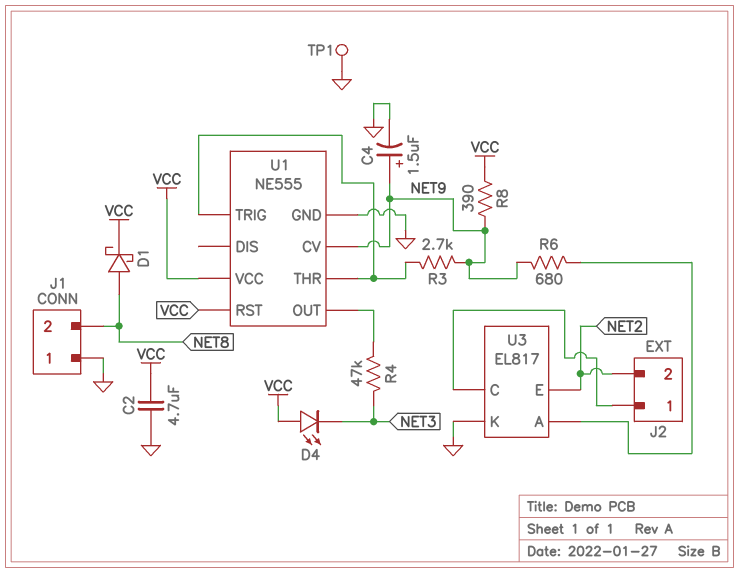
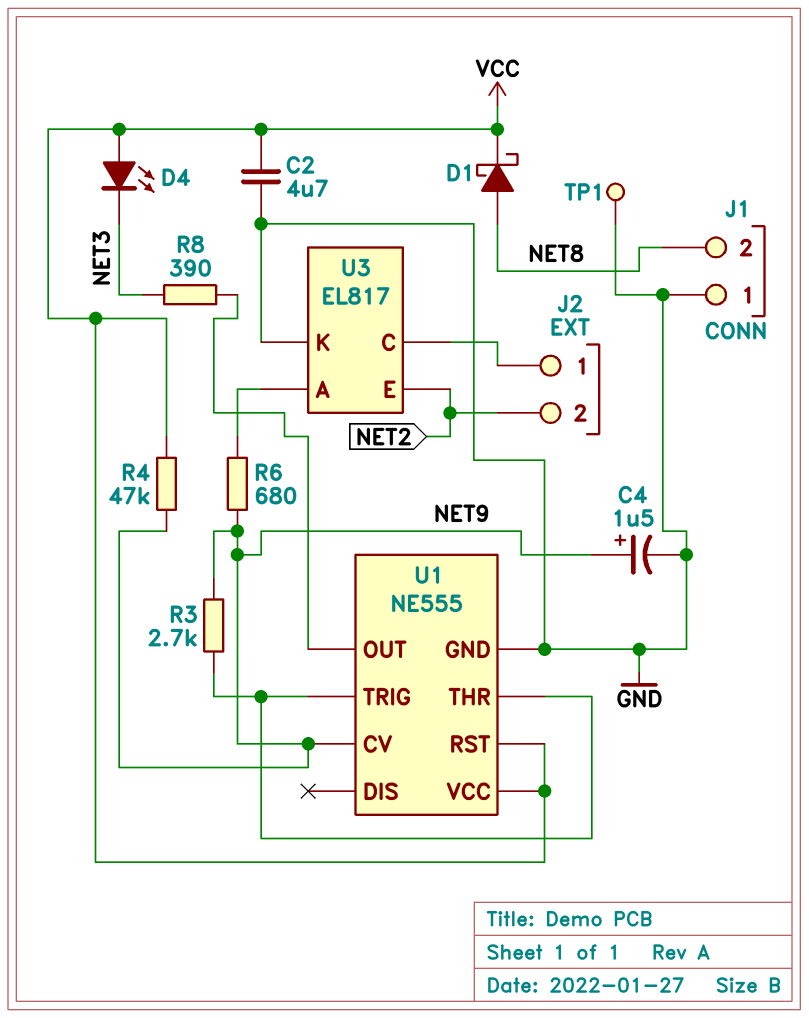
R4: 47k (NET3, U1/OUT) -> 47k (NET9, VCC)
R8: 390 (NET9, VCC) -> 390 (NET3, U1/OUT)

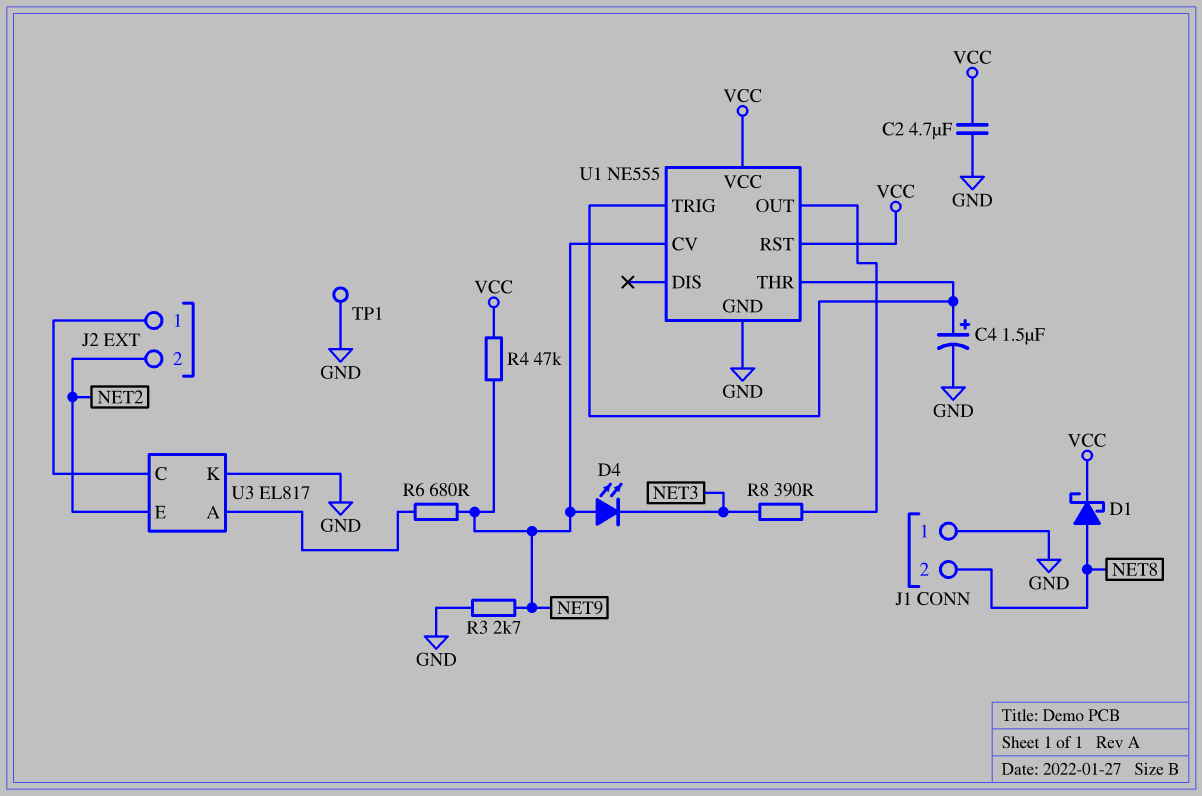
C4: 1.5uF (plus NET9, minus GND) -> 1.5uF (plus U1/THR, minus GND)
D4: LED (A VCC, K NET3) -> LED (A NET9, K NET3)
R3: 2.7k (NET9, U1/THR) -> 2.7k (GND, NET9)

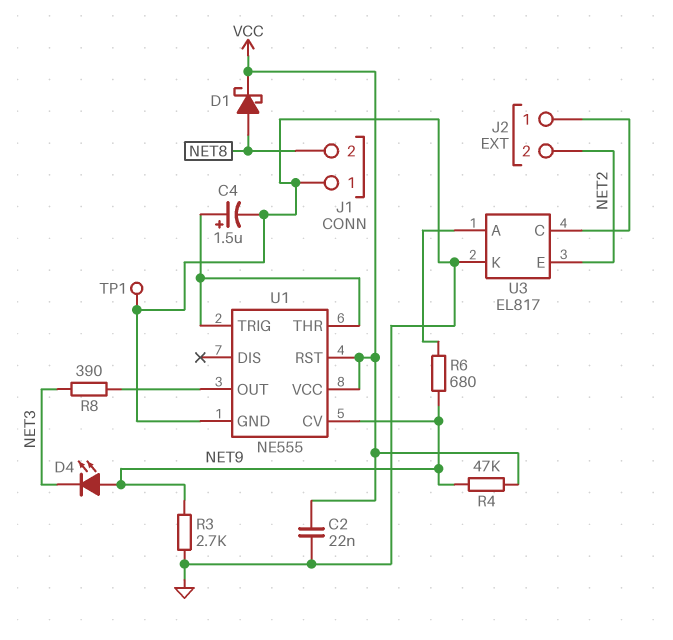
C2: 4.7uF (GND, VCC) -> 22nF (GND, VCC)

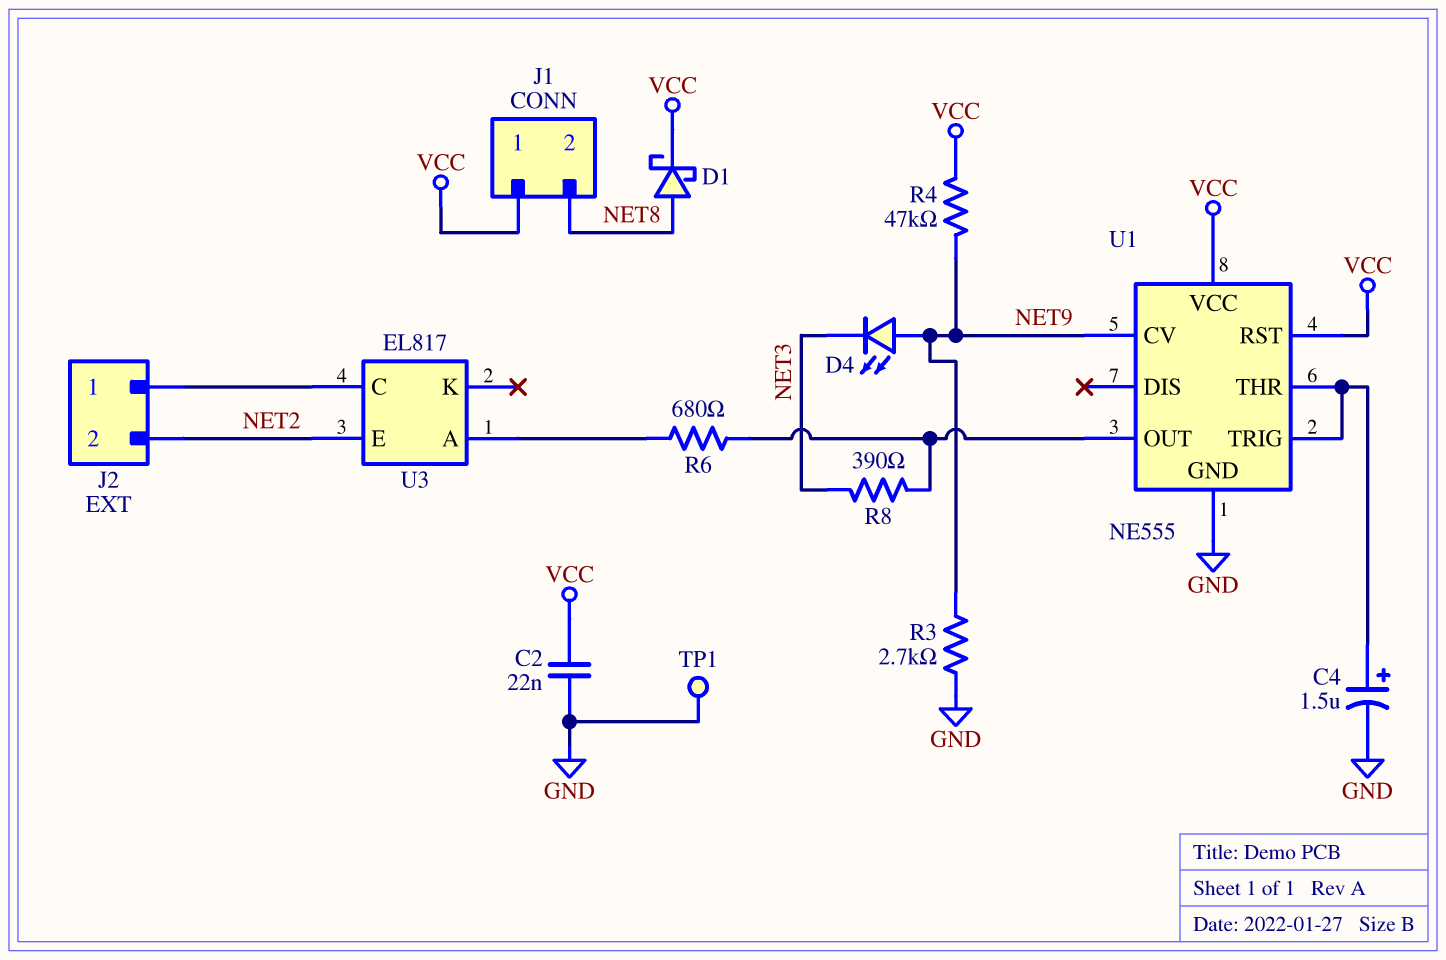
J1 pin 1: GND -> VCC
R6: 680 (NET9, U3/A) -> 680 (U1/OUT, U3/A)
U3 pin K: GND -> none

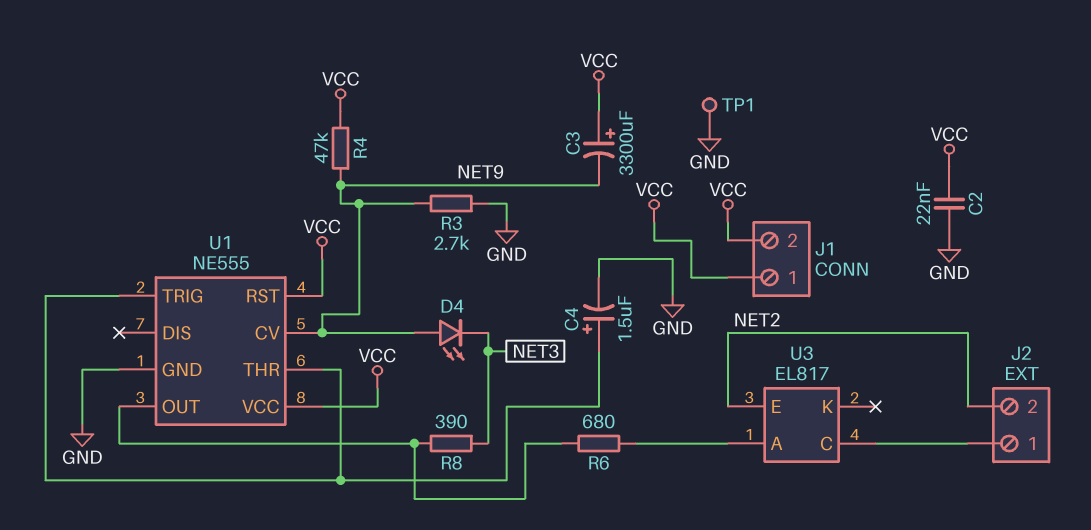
C3: none -> 3300uF (plus VCC, minus NET9)
D1: schottky (A NET8, K VCC) -> none
J1 pin 2: NET8 -> VCC

